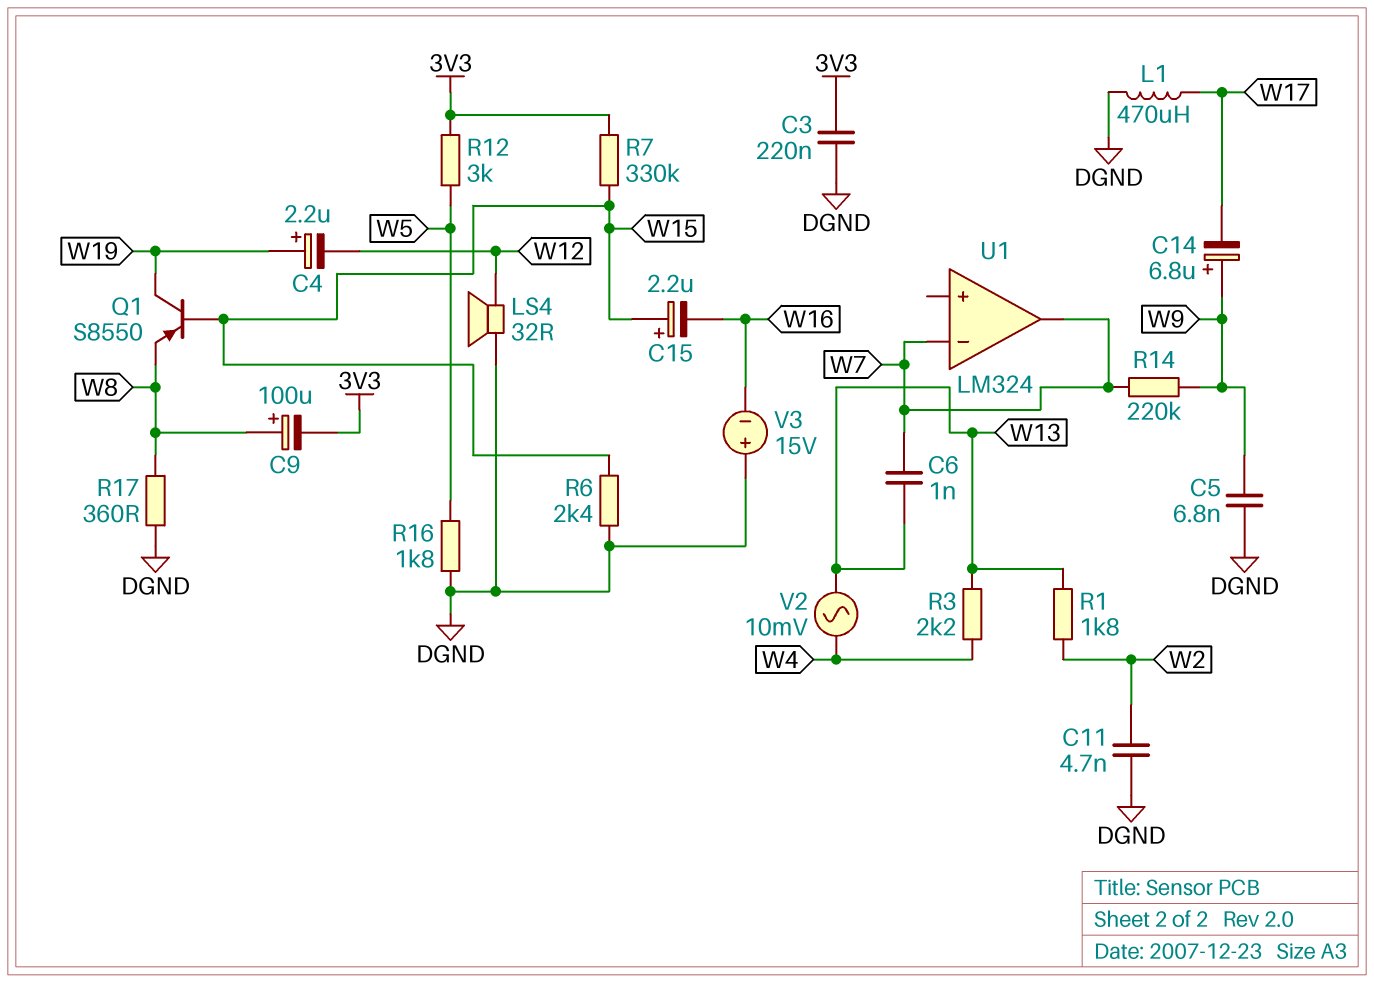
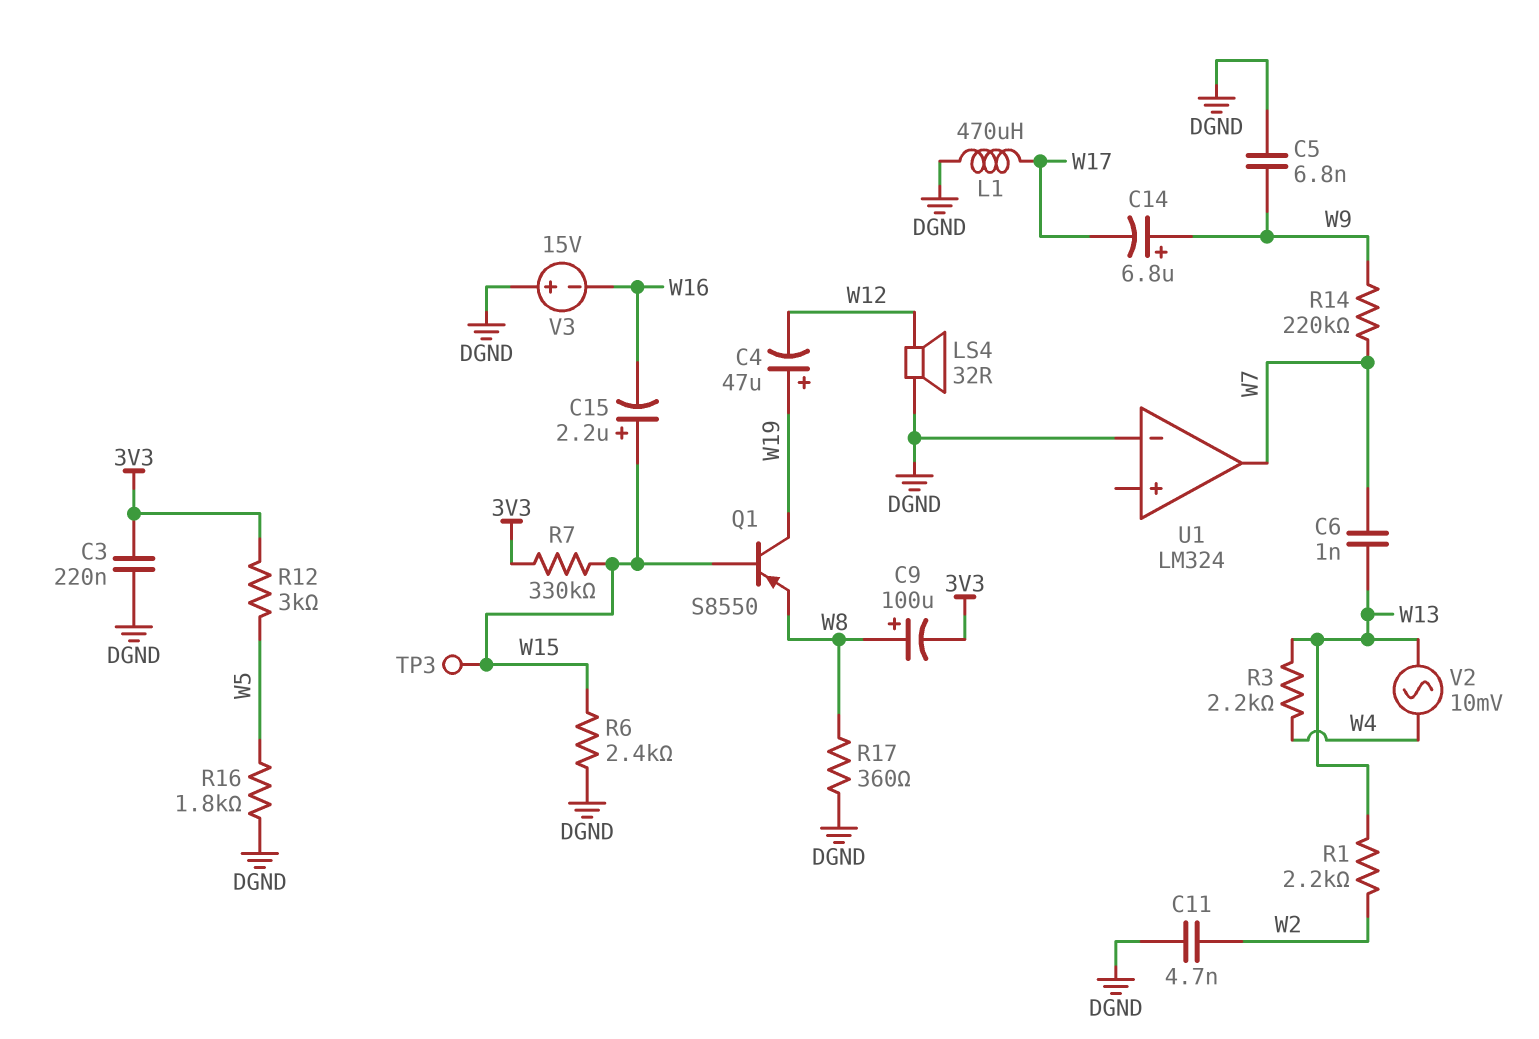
C4: 2.2uF (plus W19, minus W12) -> 47uF (plus W19, minus W12)
R1: 1.8k (W2, W13) -> 2.2k (W2, W13)
TP3: none -> test point (W15)
U1 pin in-: W7 -> DGND

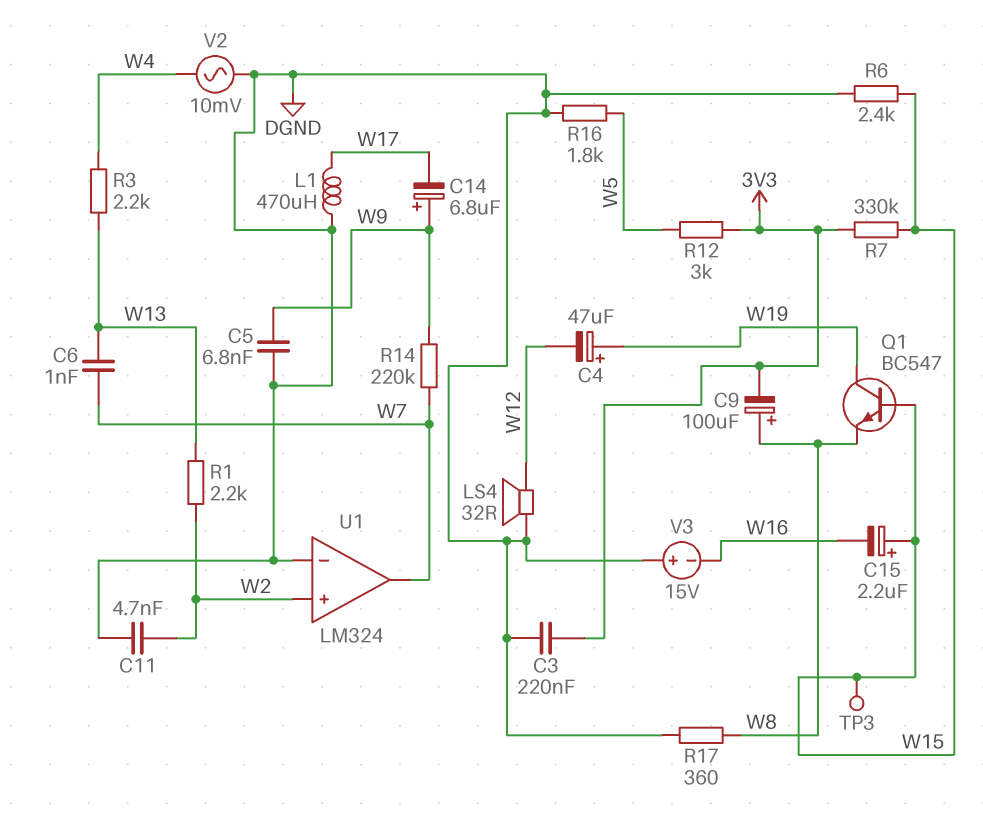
Q1: PNP S8550 (B W15, C W19, E W8) -> NPN BC547 (B W15, C W19, E W8)
U1 pin in+: none -> W2
V2: AC 10mV (W4, W13) -> AC 10mV (DGND, W4)

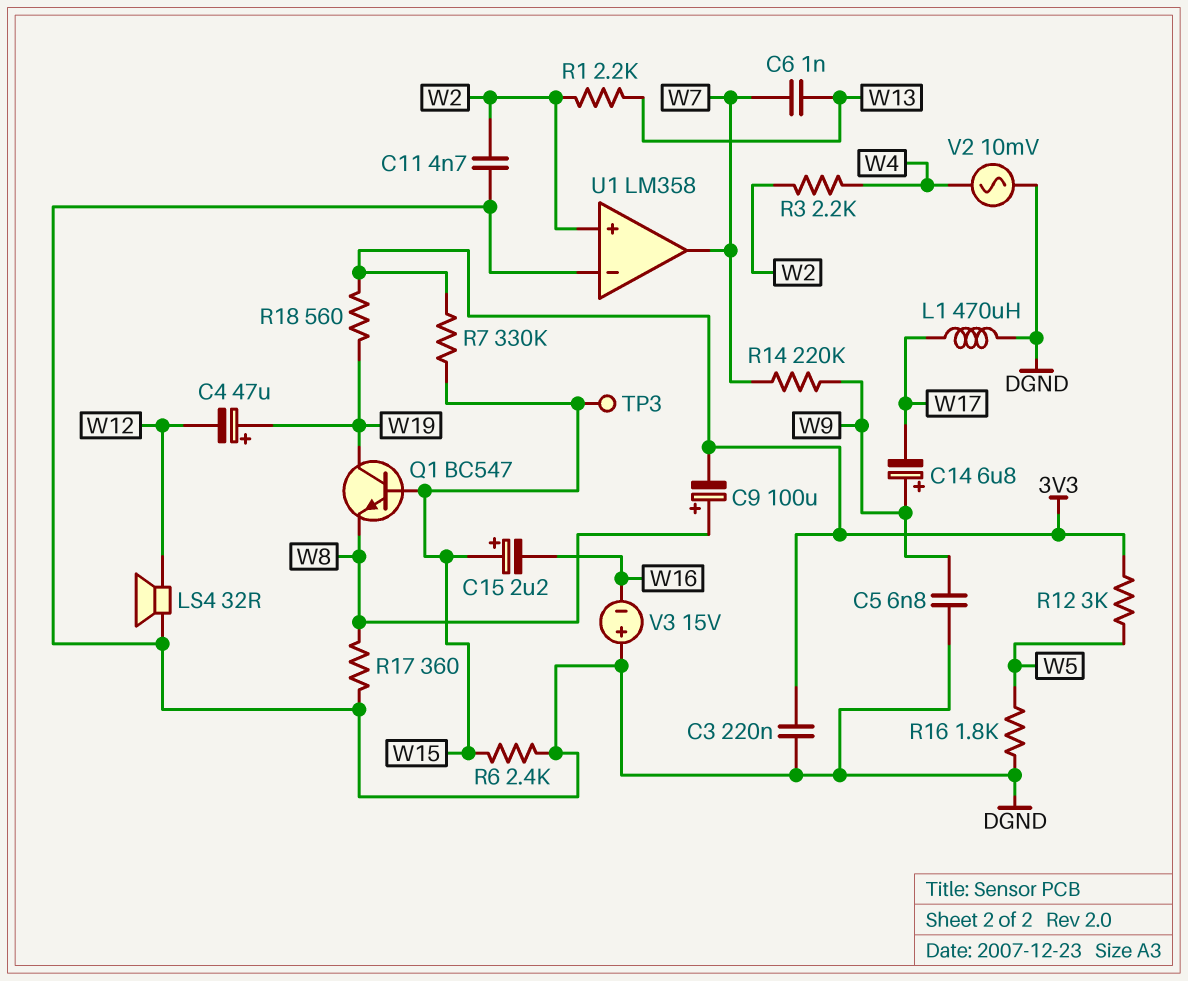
R3: 2.2k (W4, W13) -> 2.2k (W2, W4)
R18: none -> 560 (3V3, W19)
U1: LM324 -> LM358

